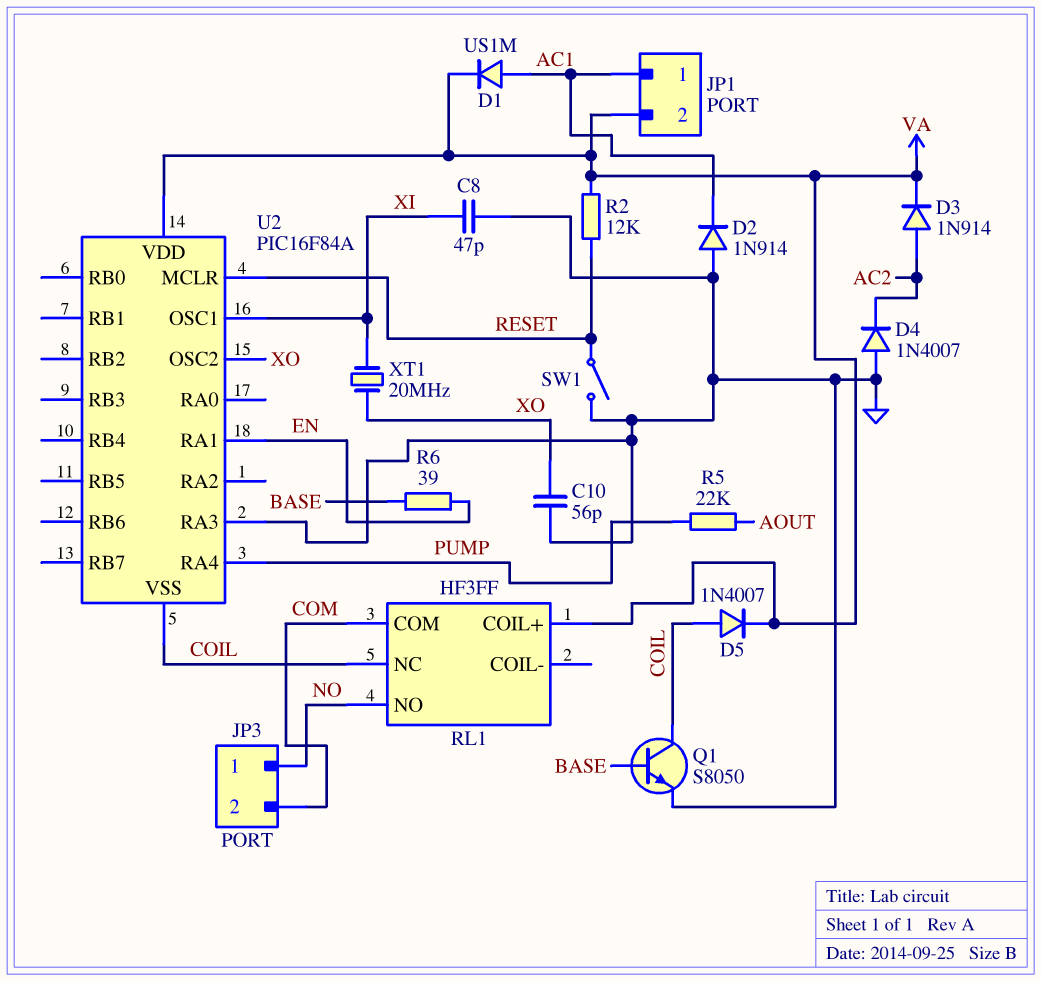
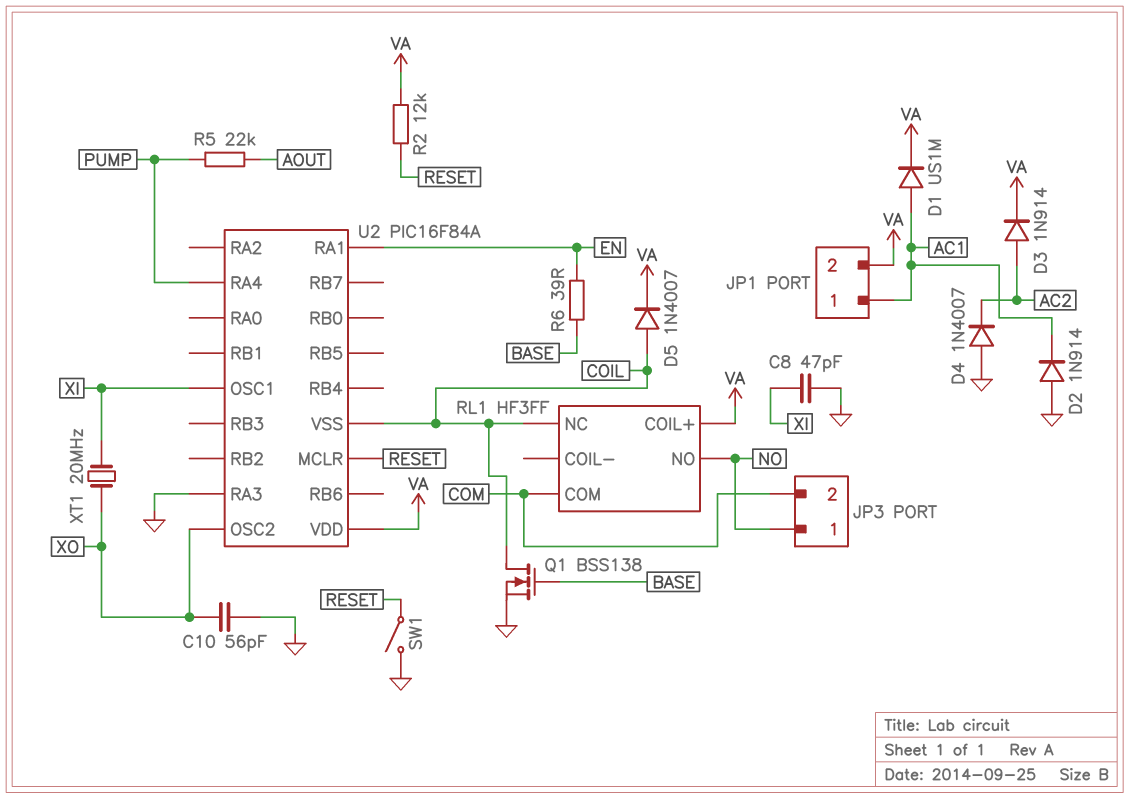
Q1: NPN S8050 (B BASE, C COIL, E GND) -> NMOS BSS138 (G BASE, D COIL, S GND)

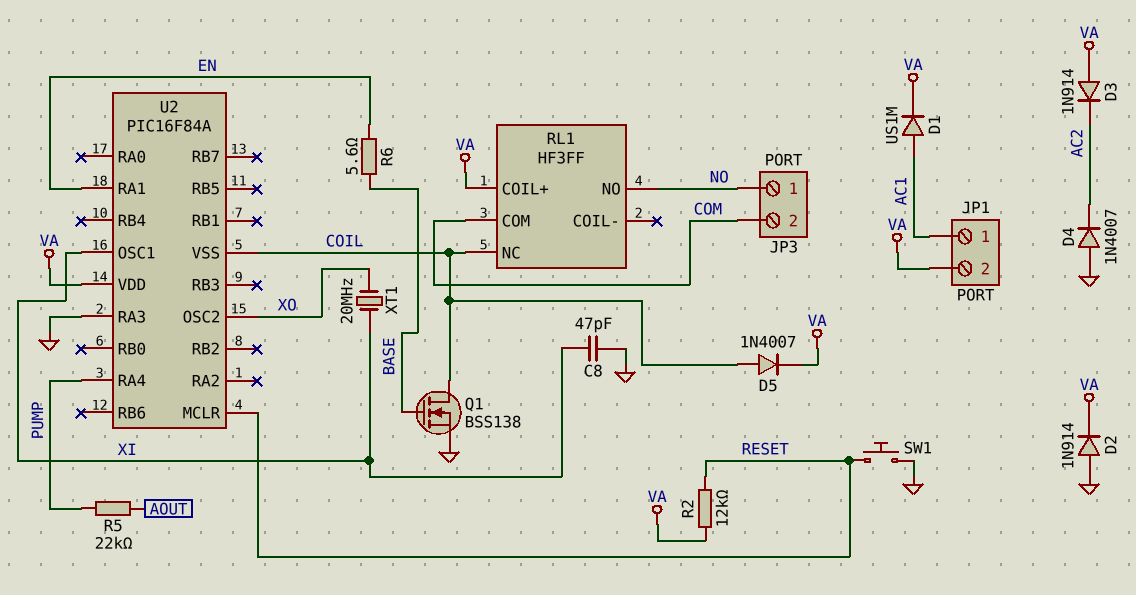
C10: 56pF (GND, XO) -> none
D2: diode 1N914 (A GND, K AC1) -> diode 1N914 (A GND, K VA)
D3: diode 1N914 (A AC2, K VA) -> diode 1N914 (A VA, K AC2)
R6: 39 (BASE, EN) -> 5.6 (BASE, EN)
SW1: switch (GND, RESET) -> button (GND, RESET)

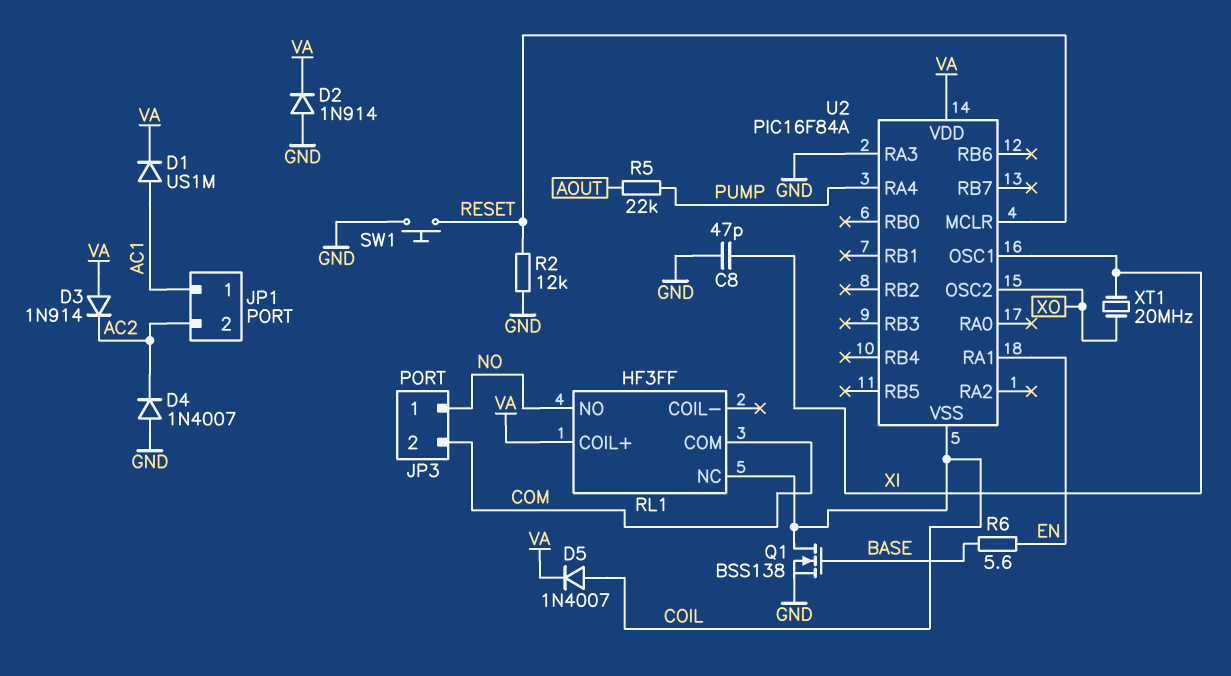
JP1 pin 2: VA -> AC2
R2: 12k (RESET, VA) -> 12k (GND, RESET)

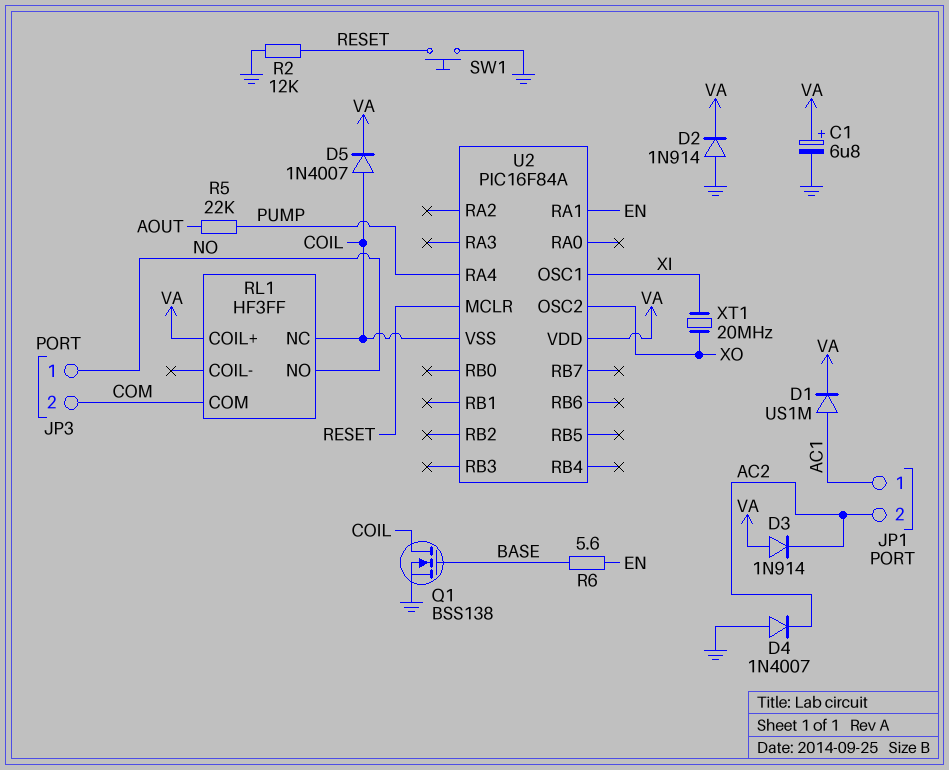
C1: none -> 6.8uF (plus VA, minus GND)
C8: 47pF (GND, XI) -> none
U2 pin RA3: GND -> none

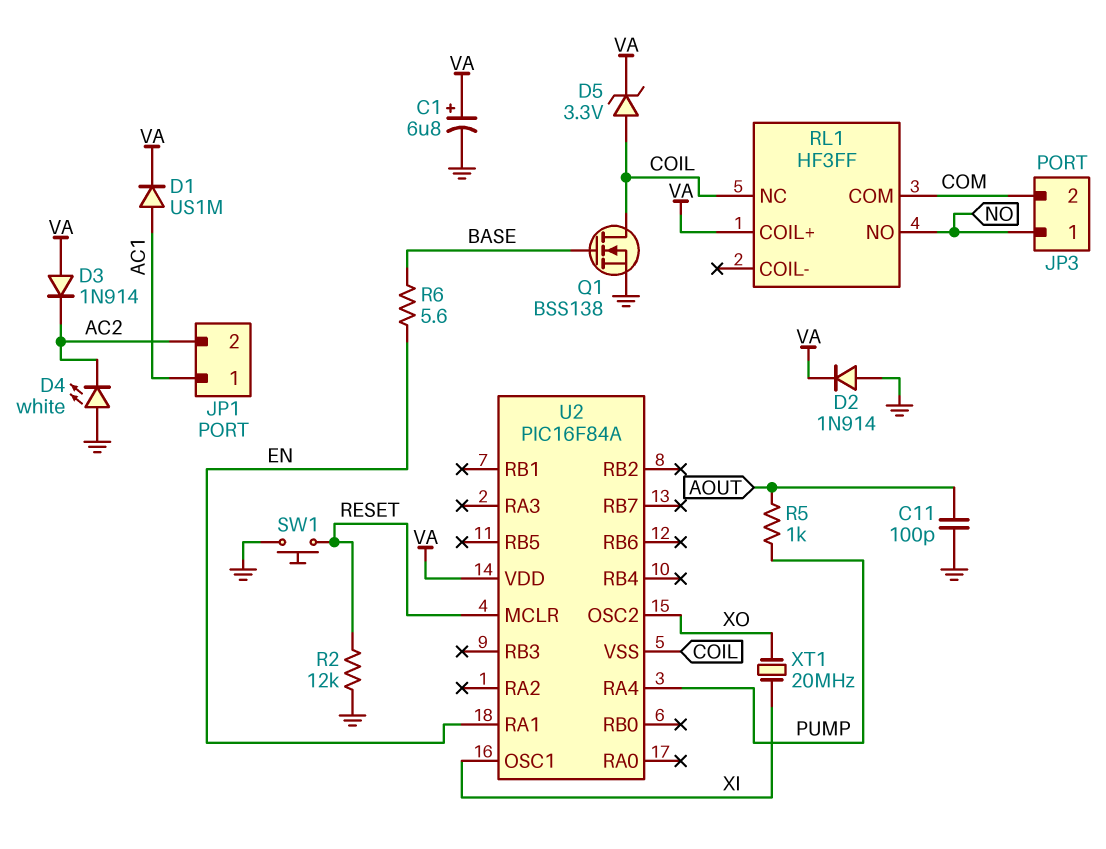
C11: none -> 100pF (AOUT, GND)
D4: diode 1N4007 (A GND, K AC2) -> LED white (A GND, K AC2)
D5: diode 1N4007 (A COIL, K VA) -> zener 3.3V (A COIL, K VA)
R5: 22k (AOUT, PUMP) -> 1k (AOUT, PUMP)

